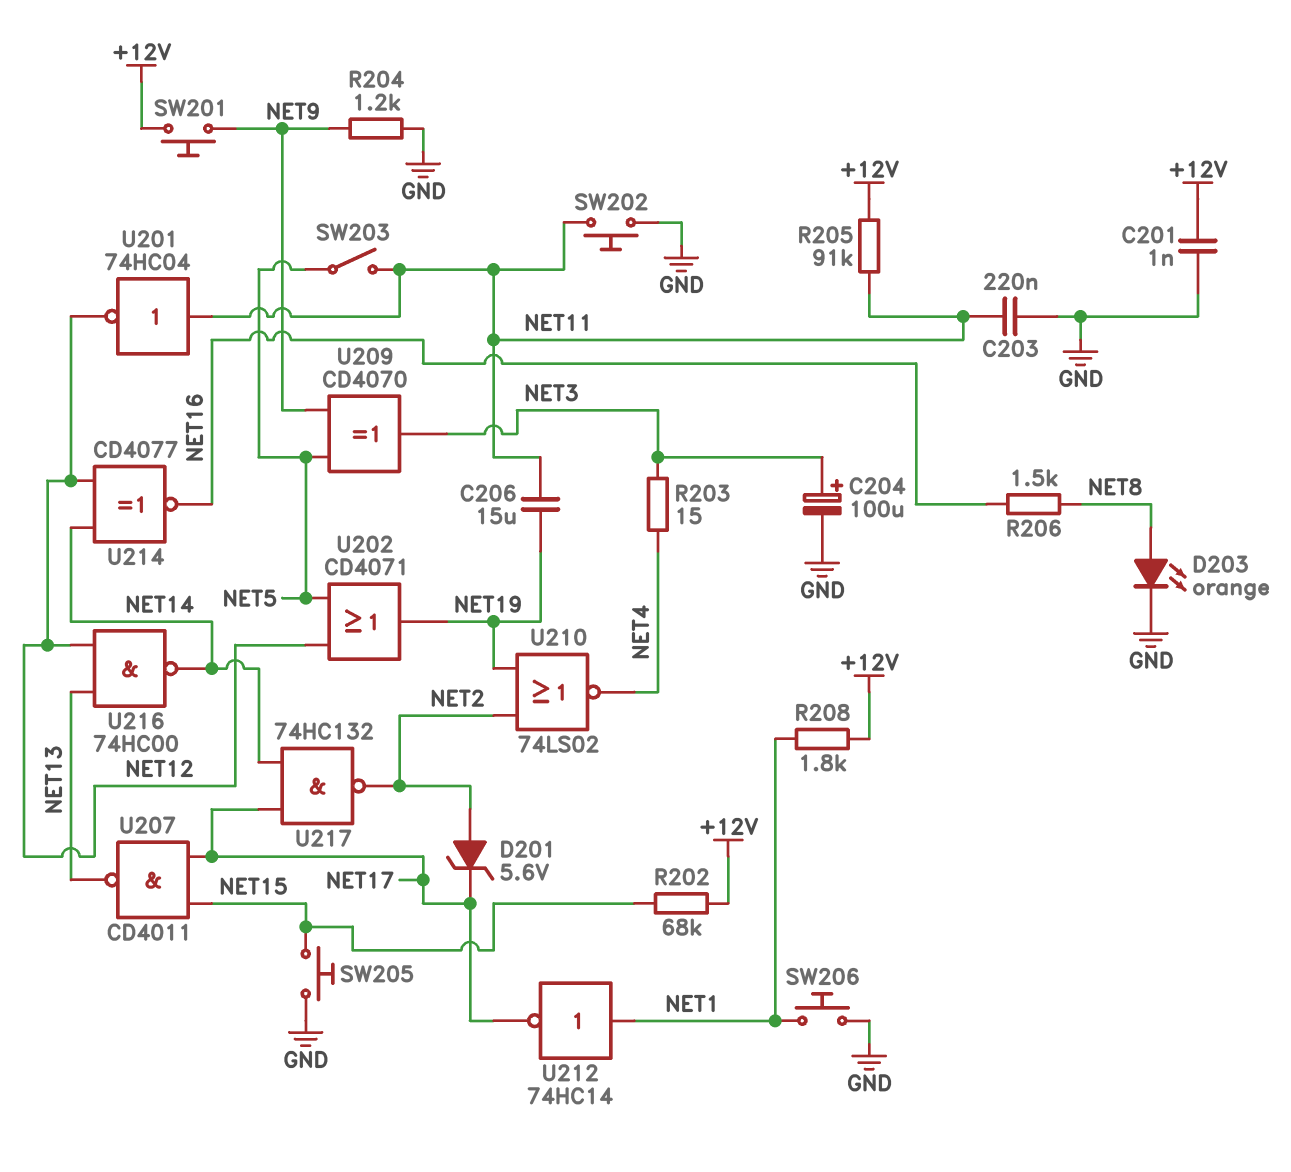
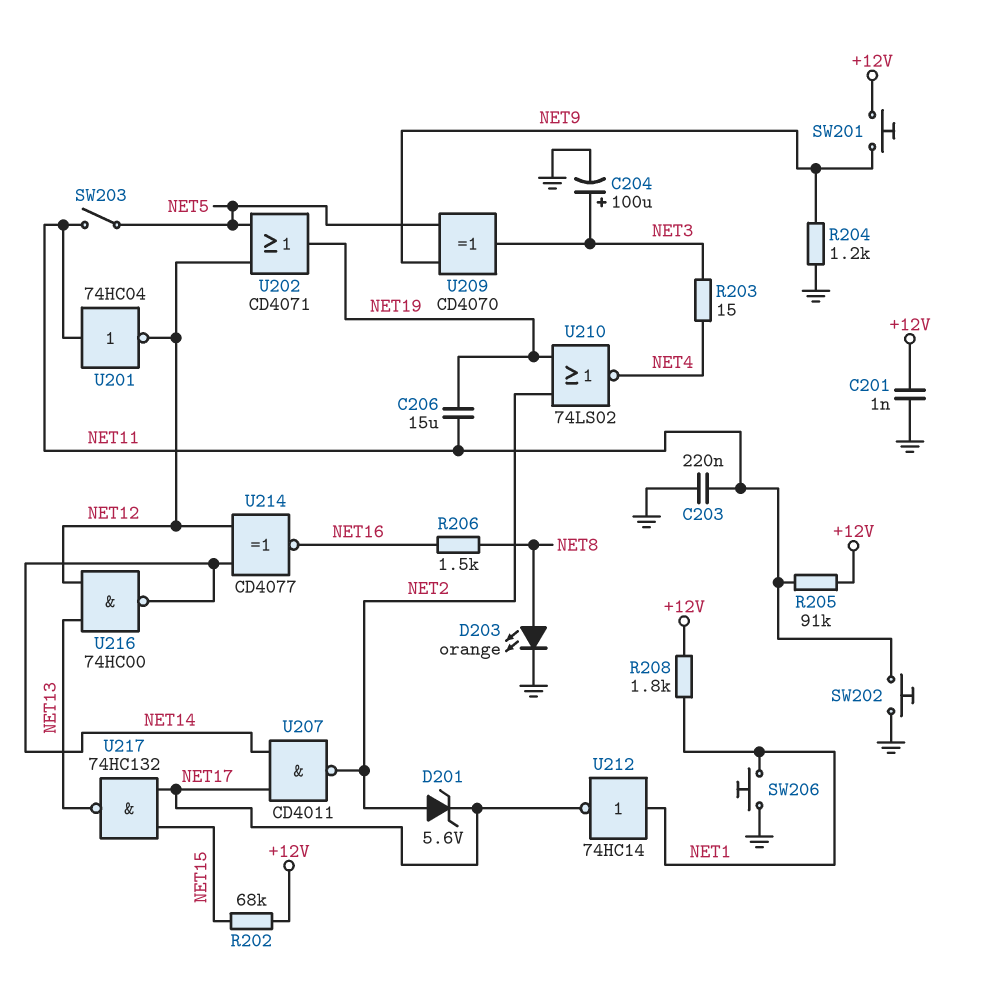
SW205: button (GND, NET15) -> none
U207: NAND CD4011 (in NET15, in NET17, out NET13) -> NAND CD4011 (in NET14, in NET17, out NET2)
U217: NAND 74HC132 (in NET14, in NET17, out NET2) -> NAND 74HC132 (in NET15, in NET17, out NET13)

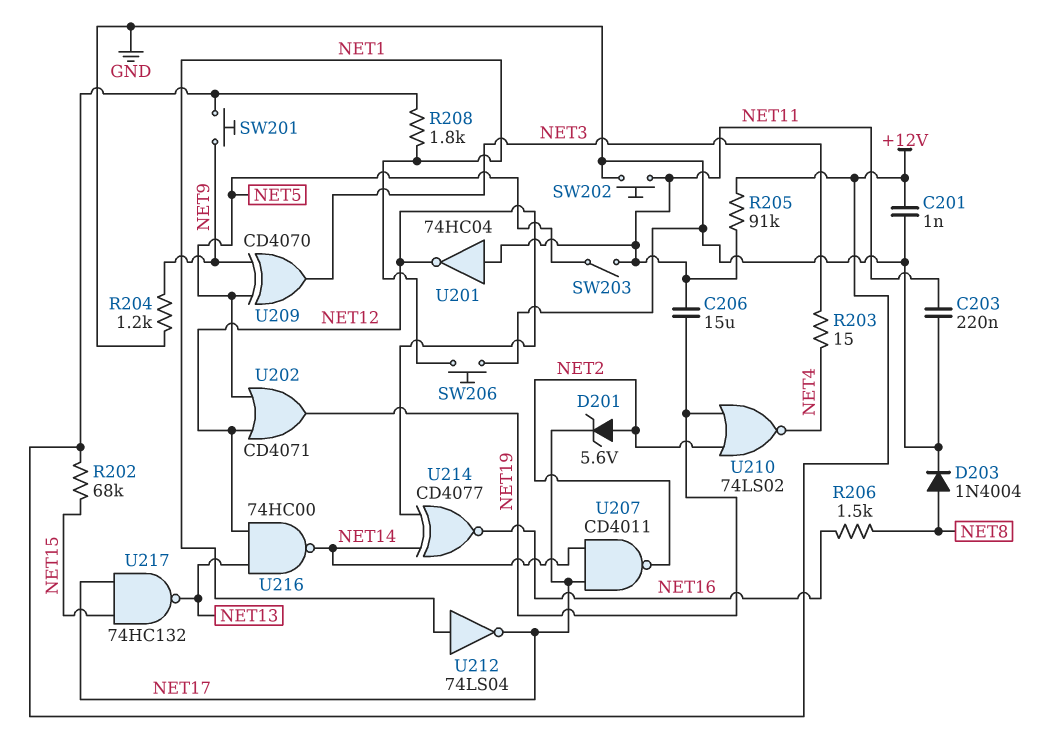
C204: 100uF (plus NET3, minus GND) -> none
D203: LED orange (A NET8, K GND) -> diode 1N4004 (A NET8, K GND)
U212: NOT 74HC14 (in NET1, out NET17) -> NOT 74LS04 (in NET1, out NET17)

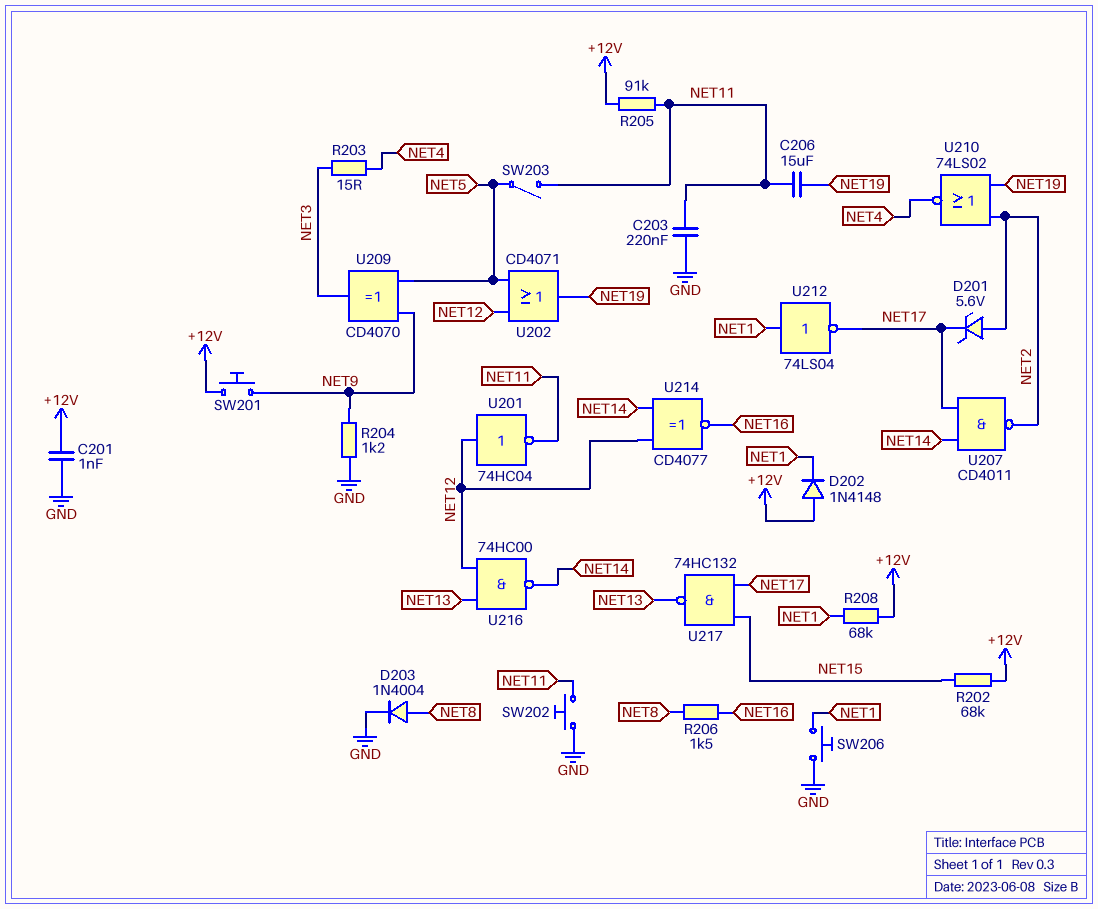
D202: none -> diode 1N4148 (A +12V, K NET1)
R208: 1.8k (+12V, NET1) -> 68k (+12V, NET1)
U201: NOT 74HC04 (in NET11, out NET12) -> NOT 74HC04 (in NET12, out NET11)

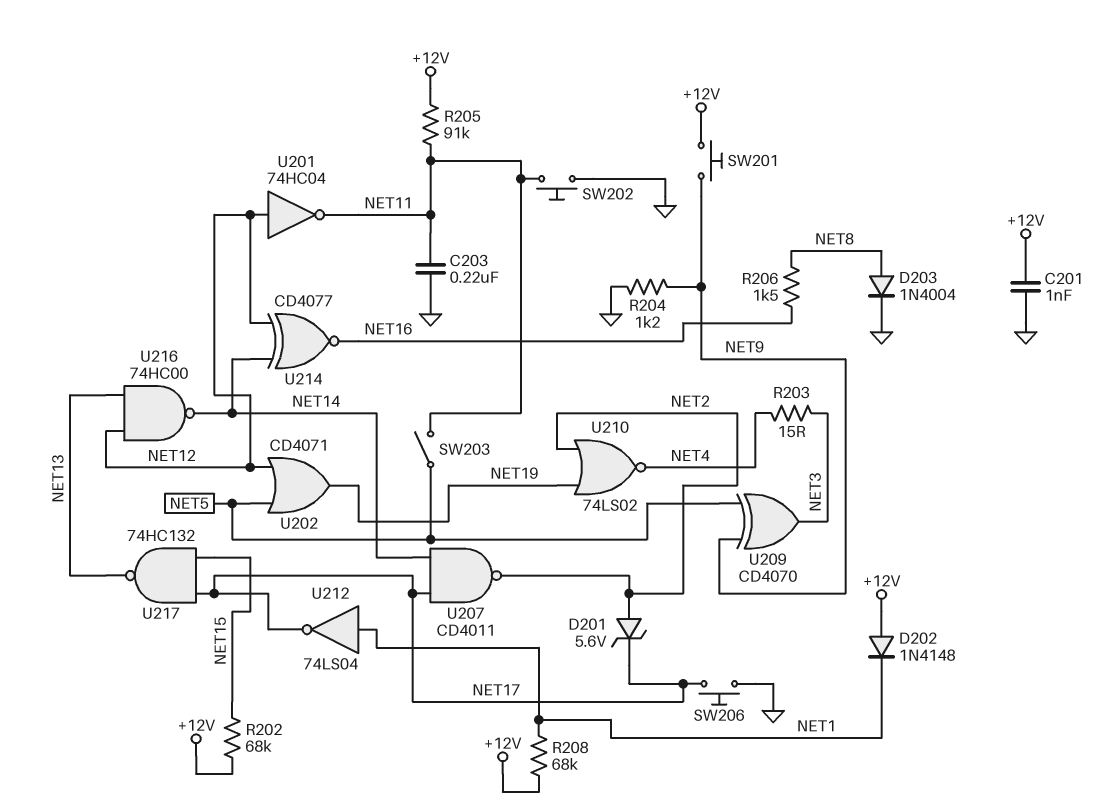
C206: 15uF (NET11, NET19) -> none
SW206: button (GND, NET1) -> button (GND, NET17)

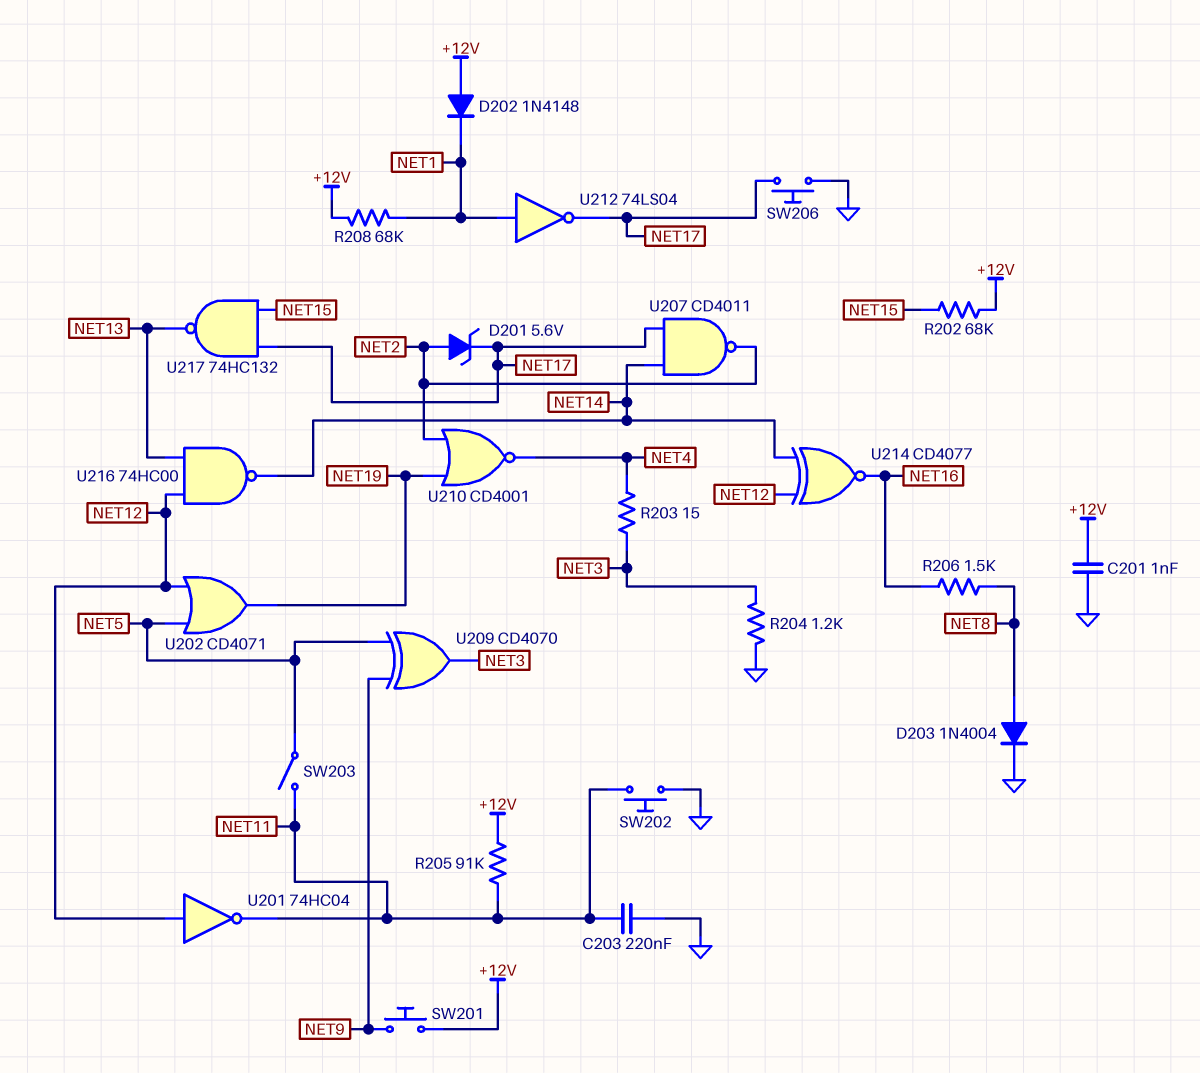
R204: 1.2k (GND, NET9) -> 1.2k (GND, NET3)
U210: NOR 74LS02 (in NET2, in NET19, out NET4) -> NOR CD4001 (in NET2, in NET19, out NET4)

